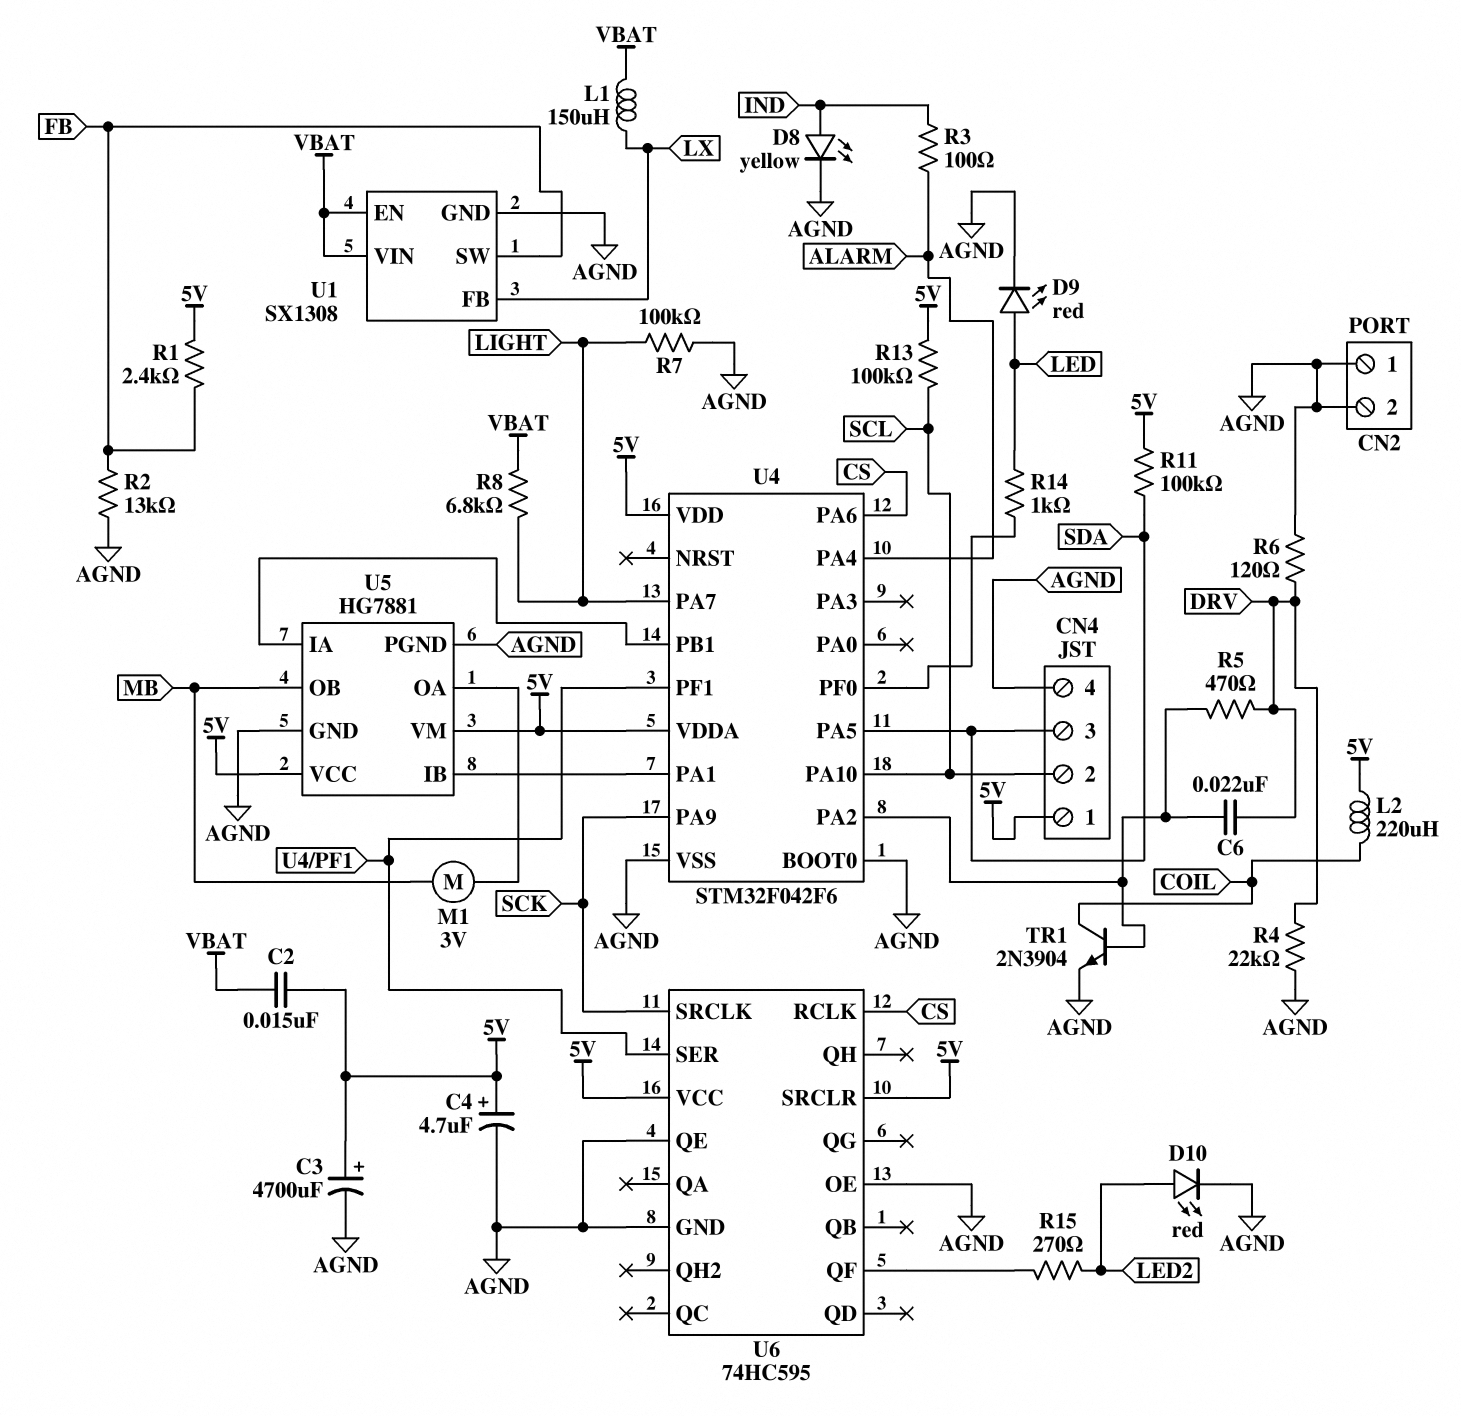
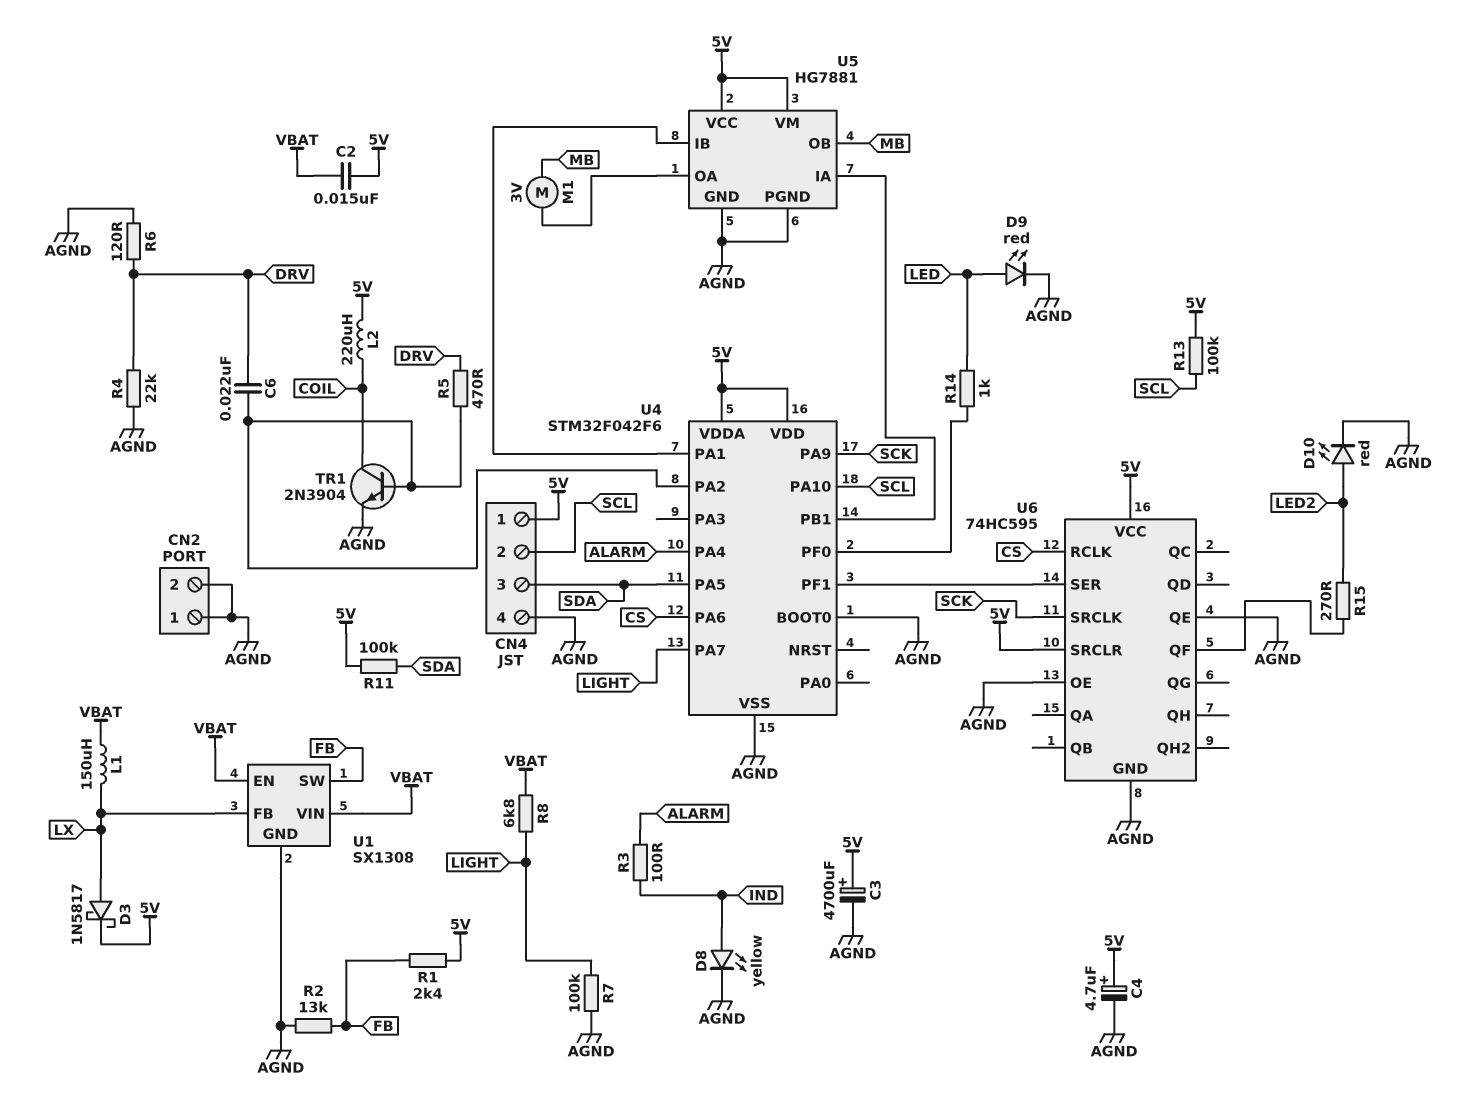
D3: none -> schottky 1N5817 (A LX, K 5V)

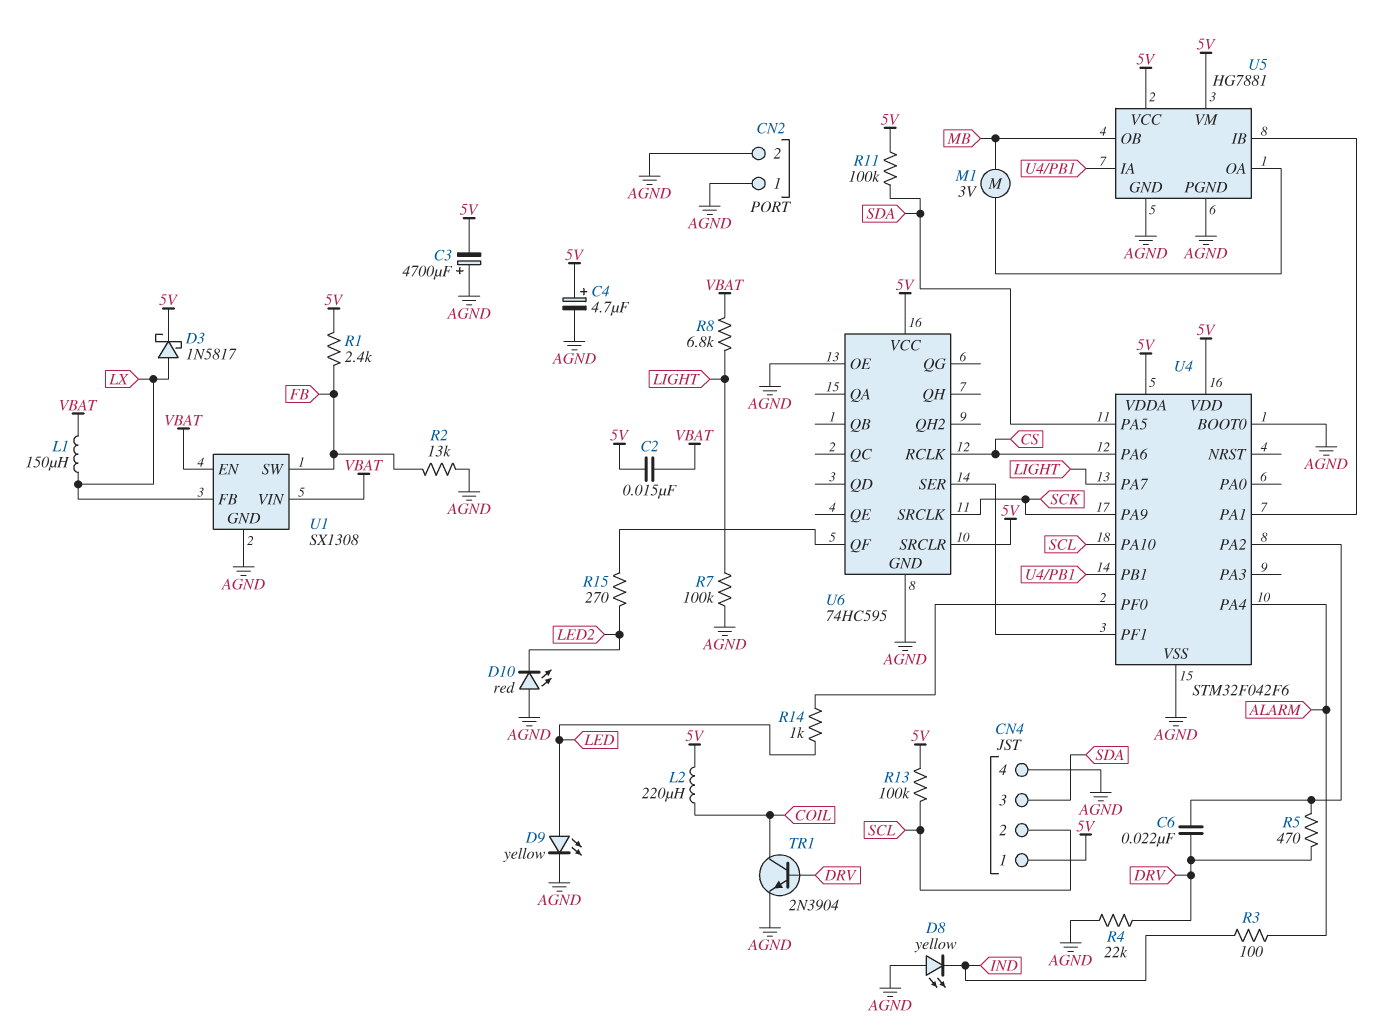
C3: 4700uF (plus 5V, minus AGND) -> 4700uF (plus AGND, minus 5V)
D8: LED yellow (A IND, K AGND) -> LED yellow (A AGND, K IND)
D9: LED red (A LED, K AGND) -> LED yellow (A LED, K AGND)
D10: LED red (A LED2, K AGND) -> LED red (A AGND, K LED2)
R6: 120 (AGND, DRV) -> none
TR1: NPN 2N3904 (B U4/PA2, C COIL, E AGND) -> NPN 2N3904 (B DRV, C COIL, E AGND)
U6 pin QE: AGND -> none

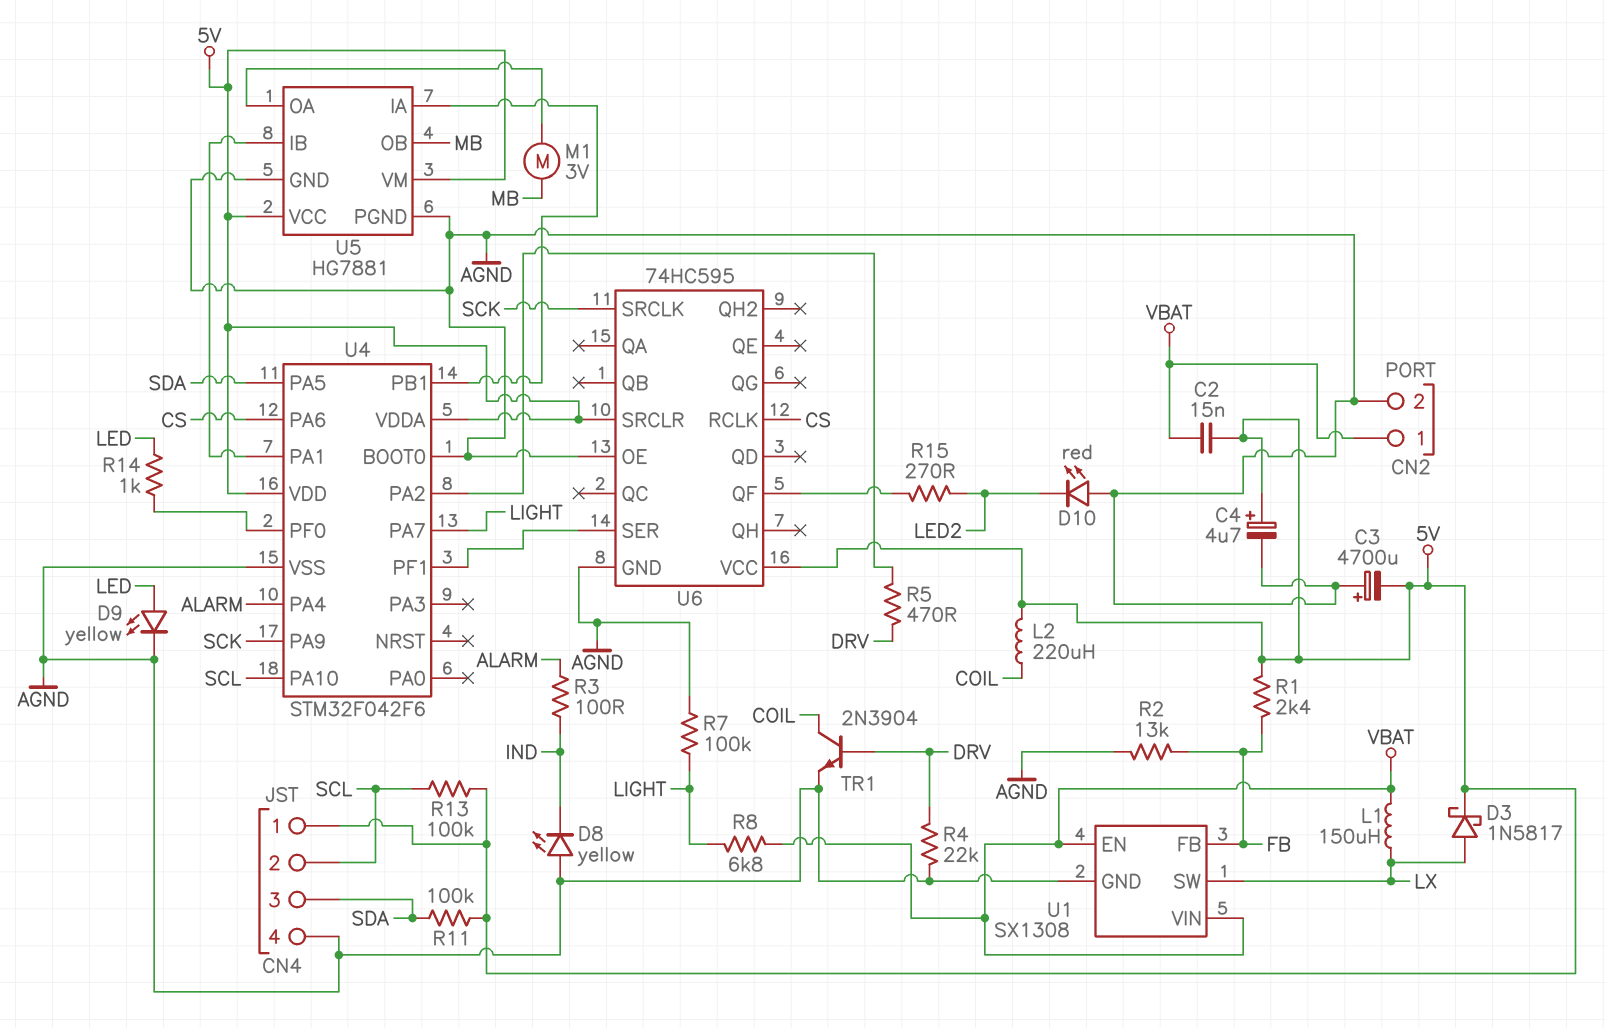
C6: 22nF (DRV, U4/PA2) -> none
CN2 pin 1: AGND -> VBAT
U1 pin FB: LX -> FB
U1 pin SW: FB -> LX

